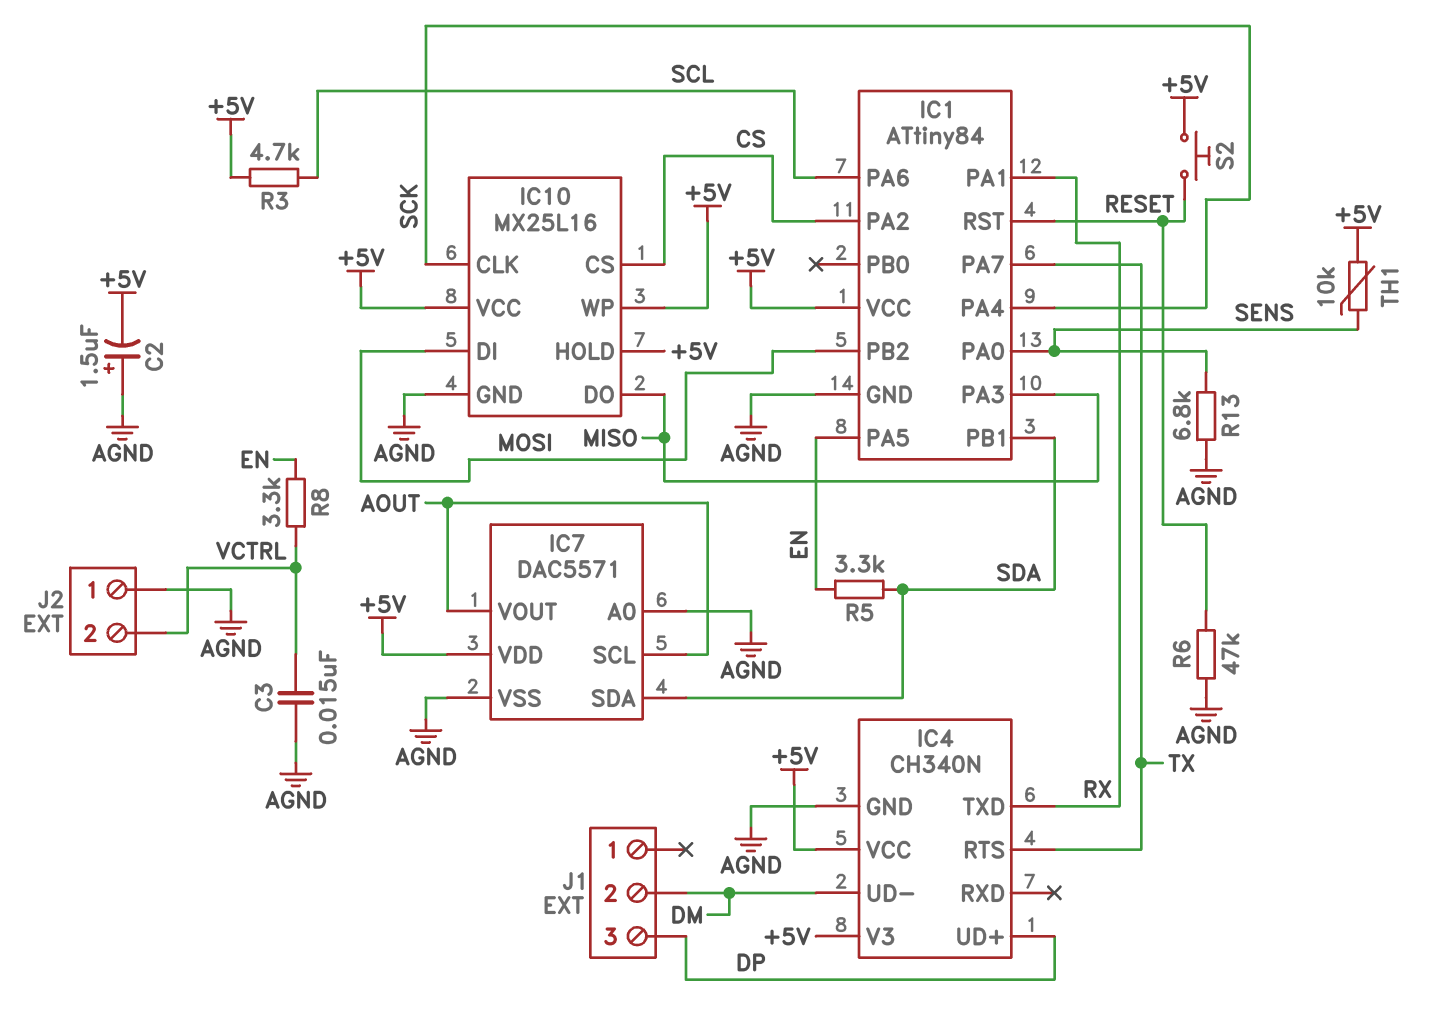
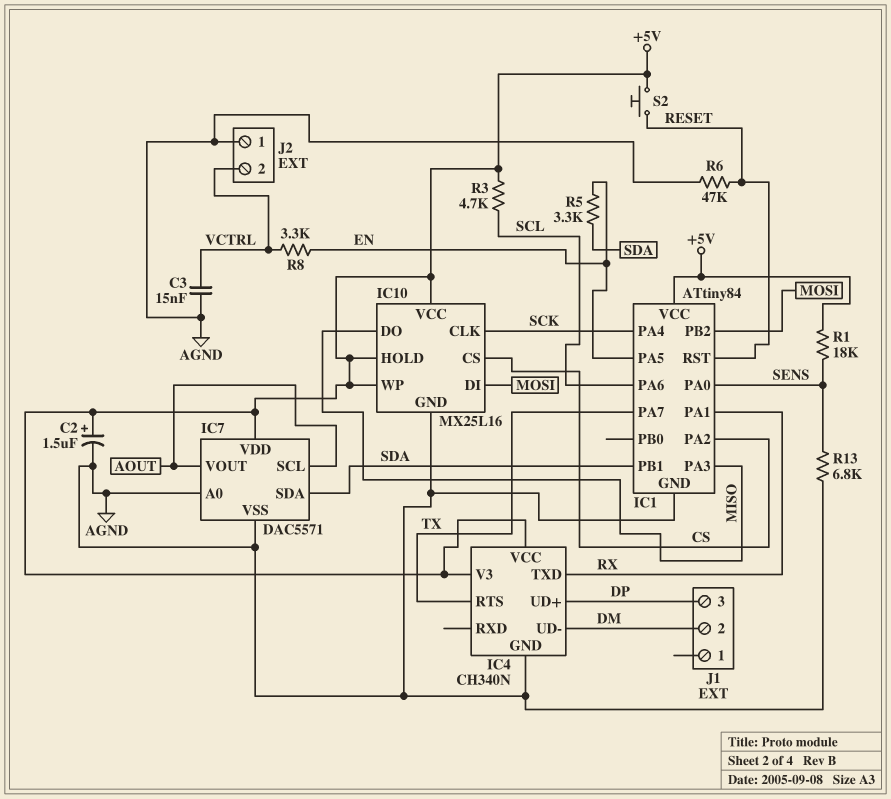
C2: 1.5uF (plus AGND, minus +5V) -> 1.5uF (plus +5V, minus AGND)
R1: none -> 18k (+5V, SENS)
TH1: 10k (+5V, SENS) -> none

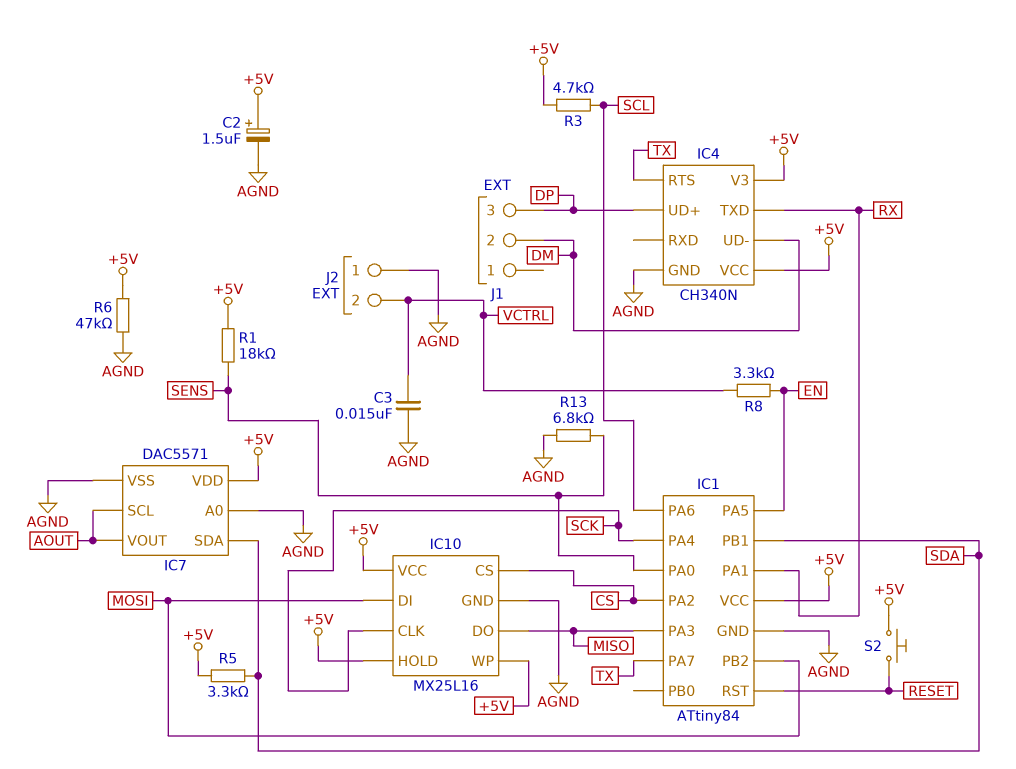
R5: 3.3k (EN, SDA) -> 3.3k (+5V, SDA)
R6: 47k (AGND, RESET) -> 47k (+5V, AGND)

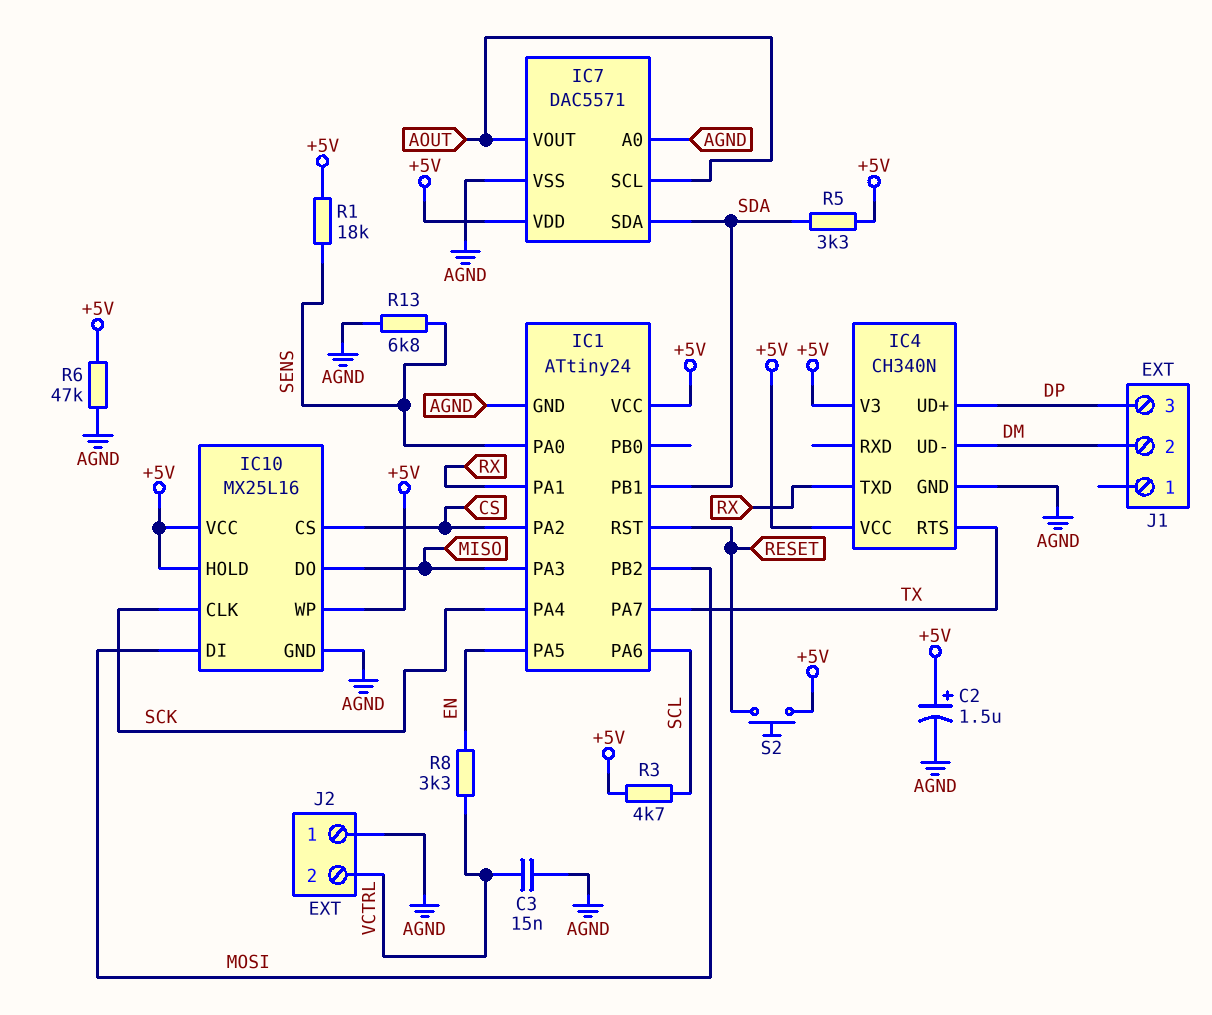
IC1: ATtiny84 -> ATtiny24

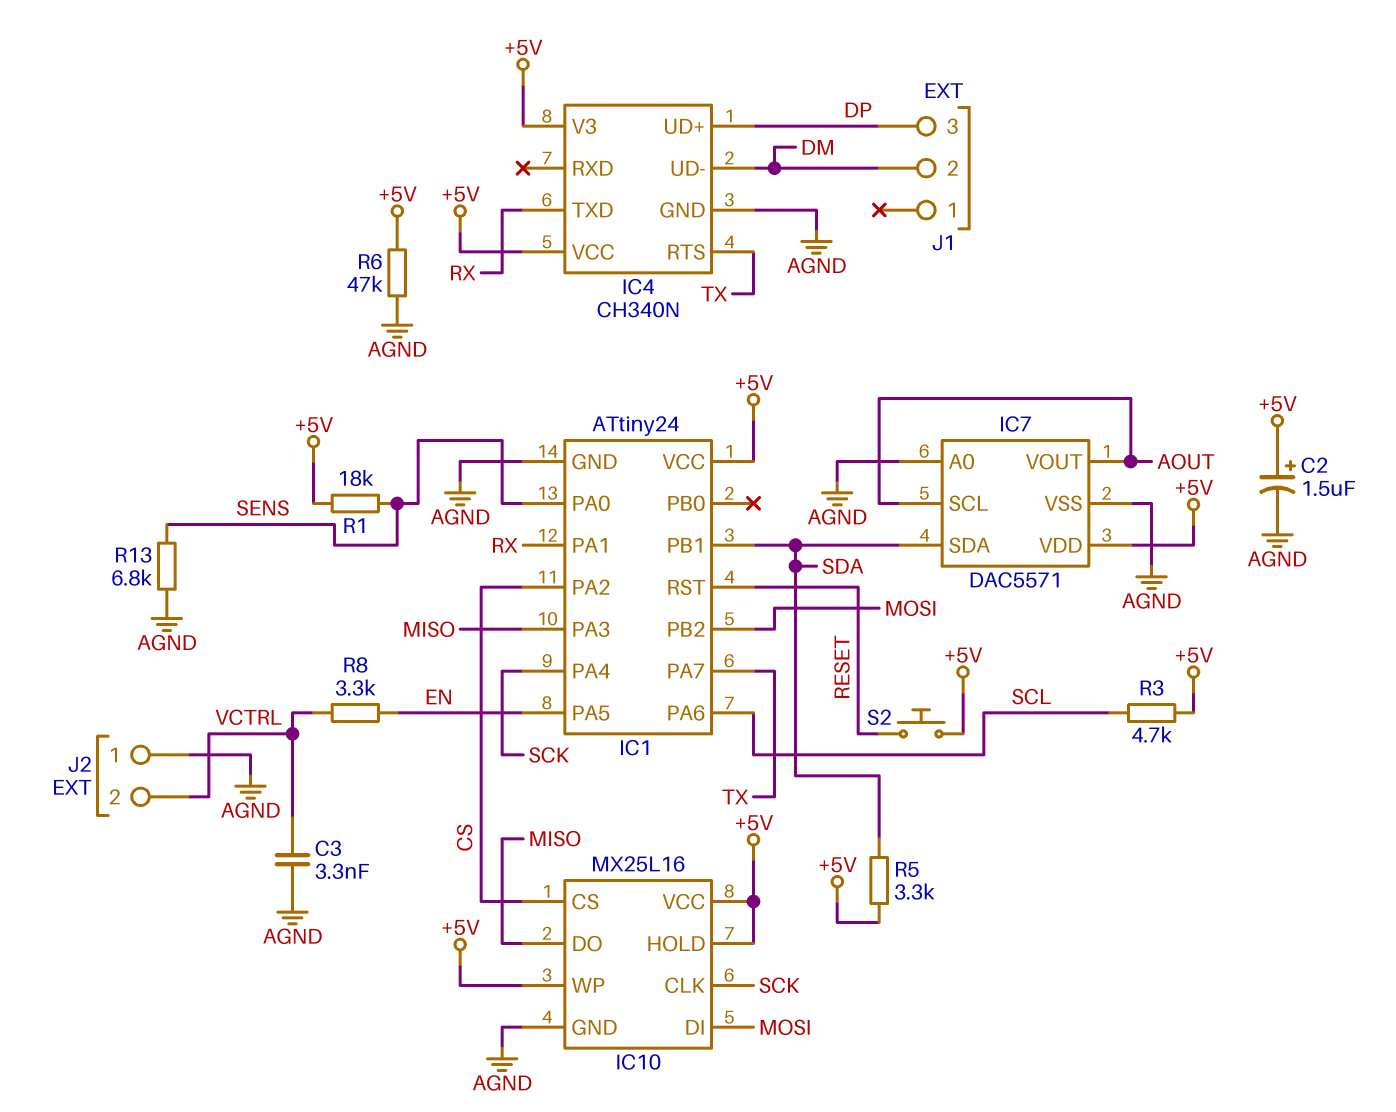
C3: 15nF (AGND, VCTRL) -> 3.3nF (AGND, VCTRL)

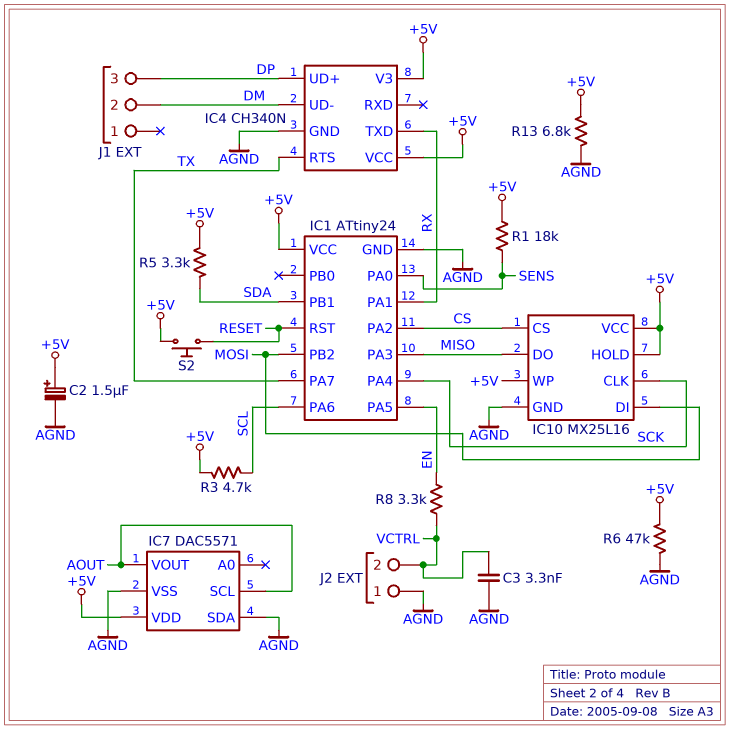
IC7 pin A0: AGND -> none
IC7 pin SDA: SDA -> AGND
R13: 6.8k (AGND, SENS) -> 6.8k (+5V, AGND)

